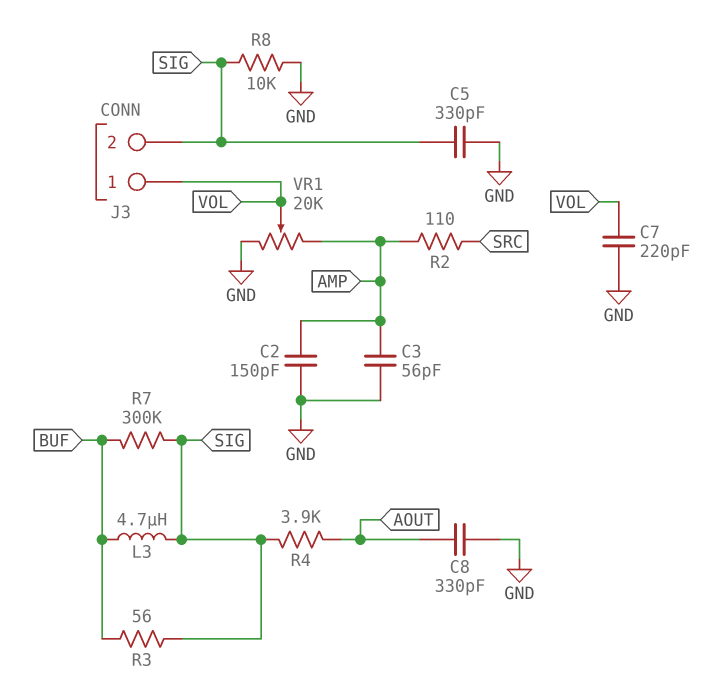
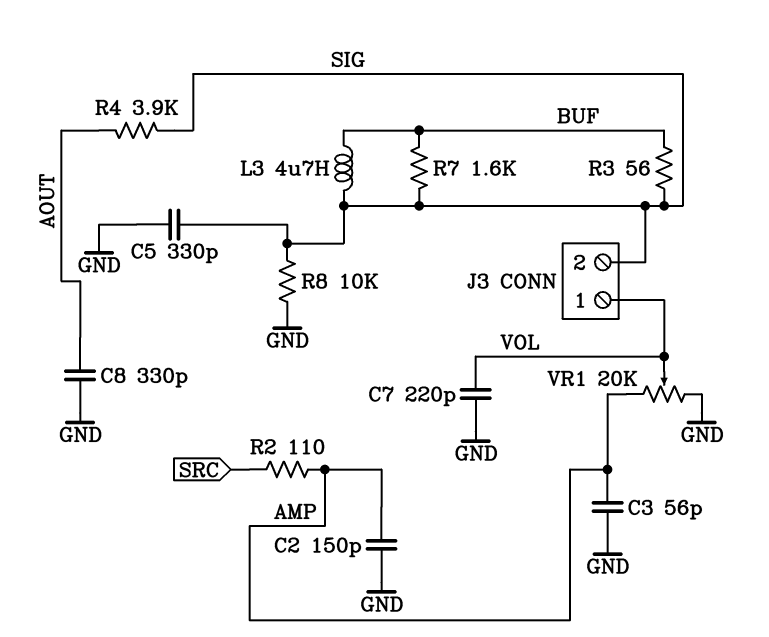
R7: 300k (BUF, SIG) -> 1.6k (BUF, SIG)

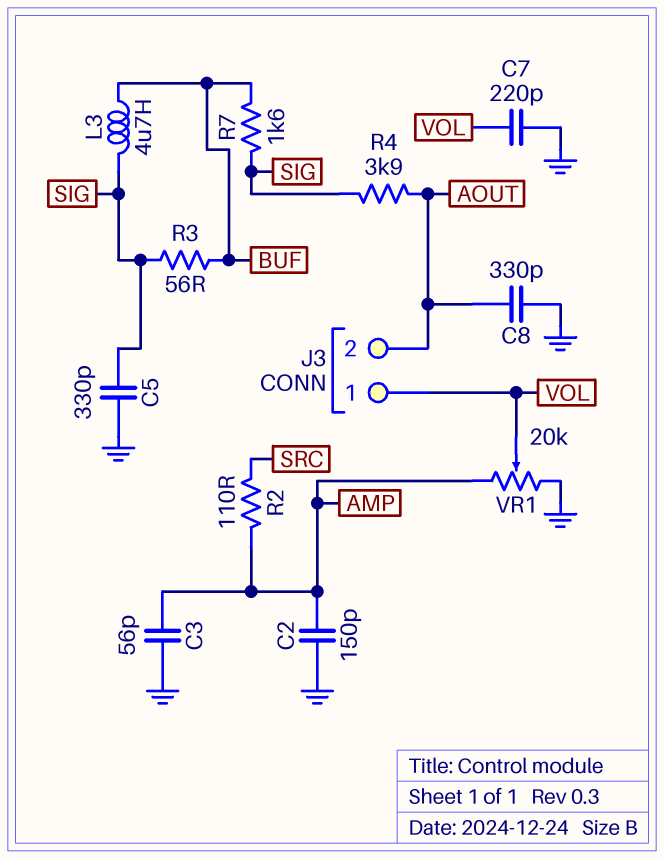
J3 pin 2: SIG -> AOUT
R8: 10k (GND, SIG) -> none

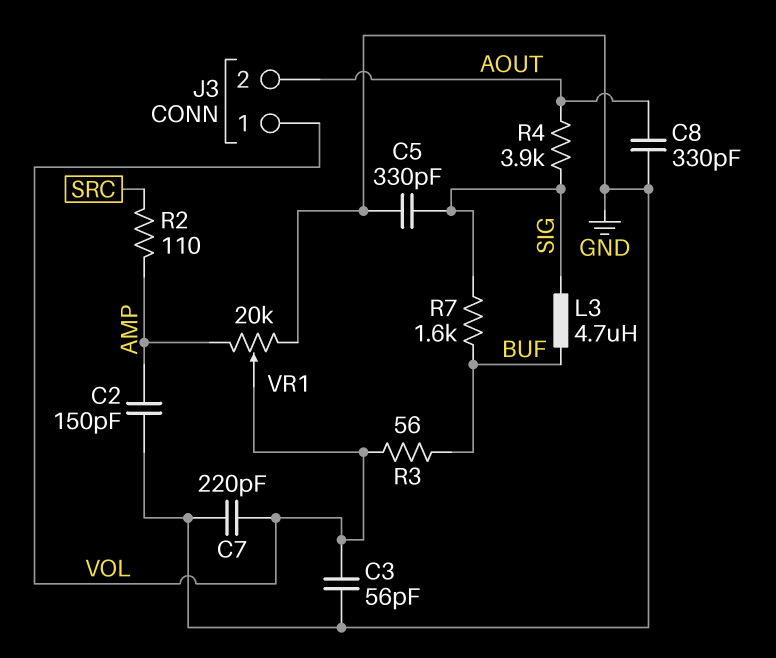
C3: 56pF (AMP, GND) -> 56pF (GND, VOL)
R3: 56 (BUF, SIG) -> 56 (BUF, VOL)

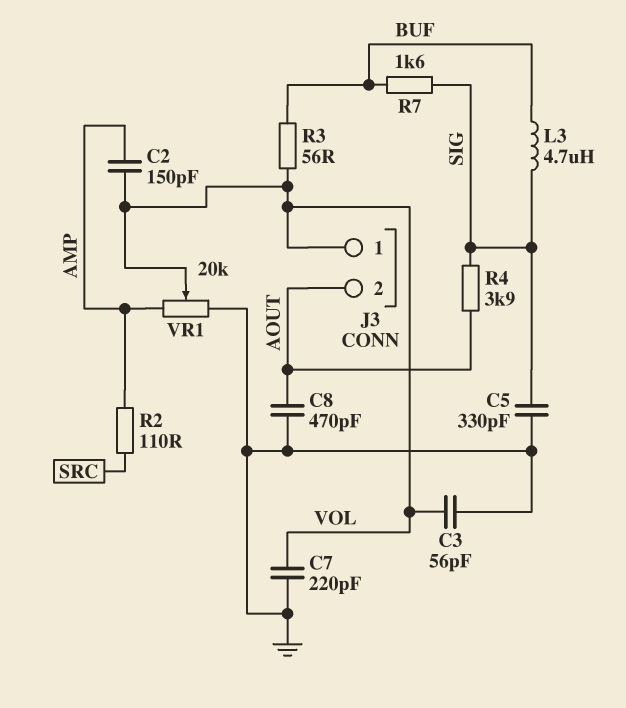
C2: 150pF (AMP, GND) -> 150pF (AMP, VOL)
C8: 330pF (AOUT, GND) -> 470pF (AOUT, GND)

